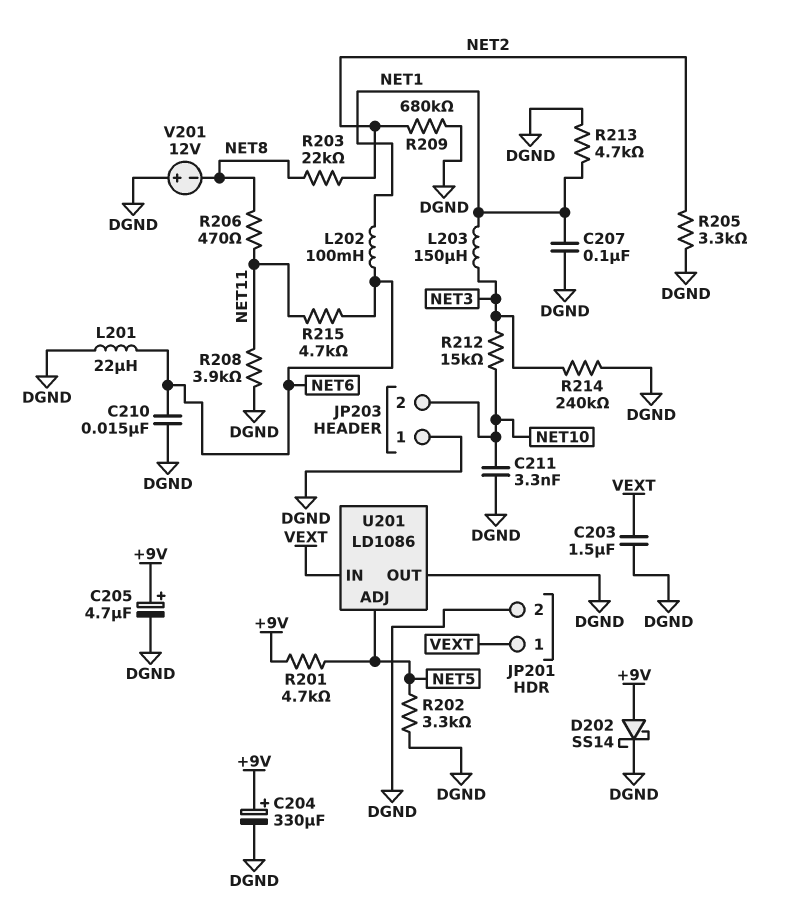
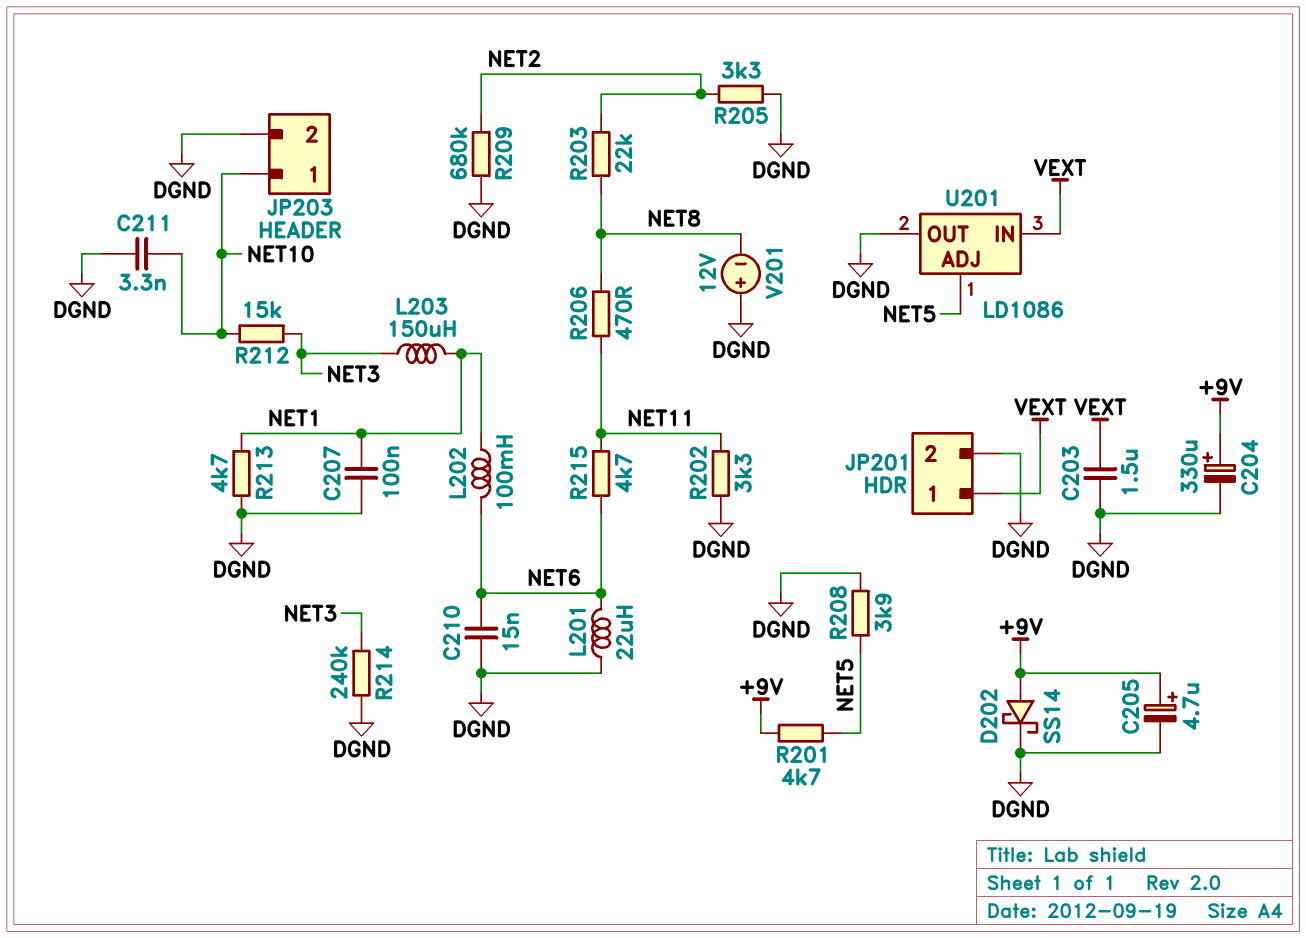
JP203 pin 1: DGND -> NET10
JP203 pin 2: NET10 -> DGND
R202: 3.3k (DGND, NET5) -> 3.3k (DGND, NET11)
R208: 3.9k (DGND, NET11) -> 3.9k (DGND, NET5)

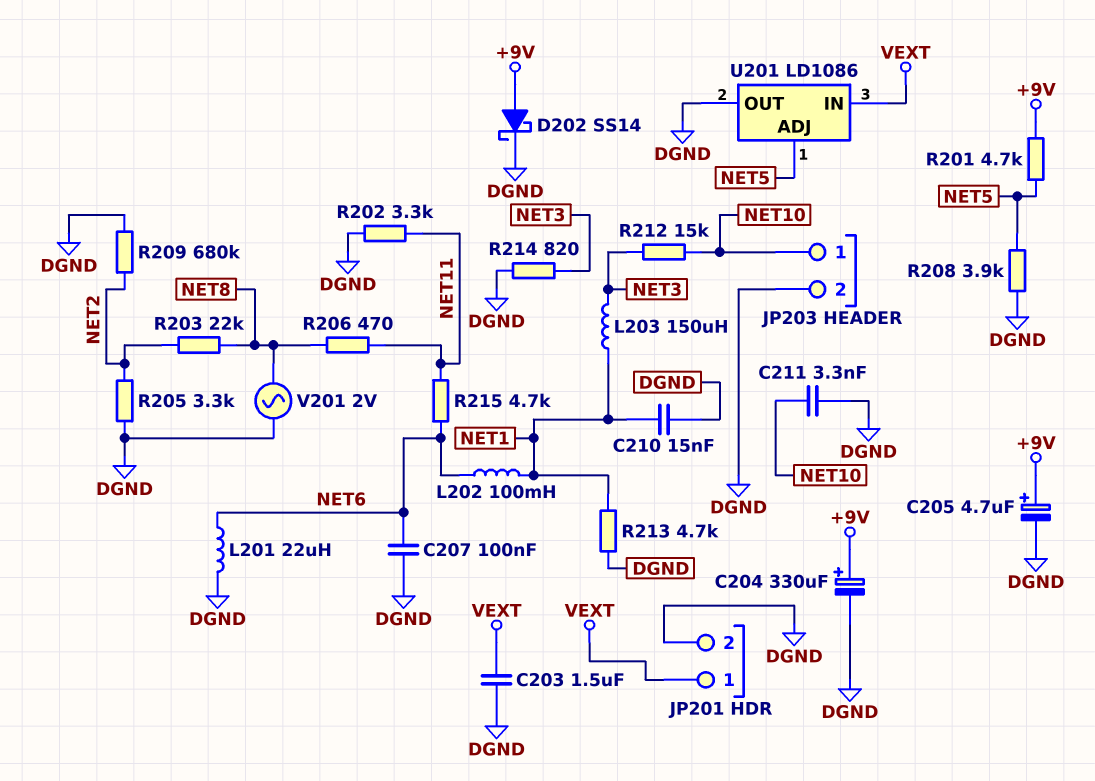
C207: 100nF (DGND, NET1) -> 100nF (DGND, NET6)
C210: 15nF (DGND, NET6) -> 15nF (DGND, NET1)
R214: 240k (DGND, NET3) -> 820 (DGND, NET3)
V201: 12V (plus DGND, minus NET8) -> AC 2V (DGND, NET8)

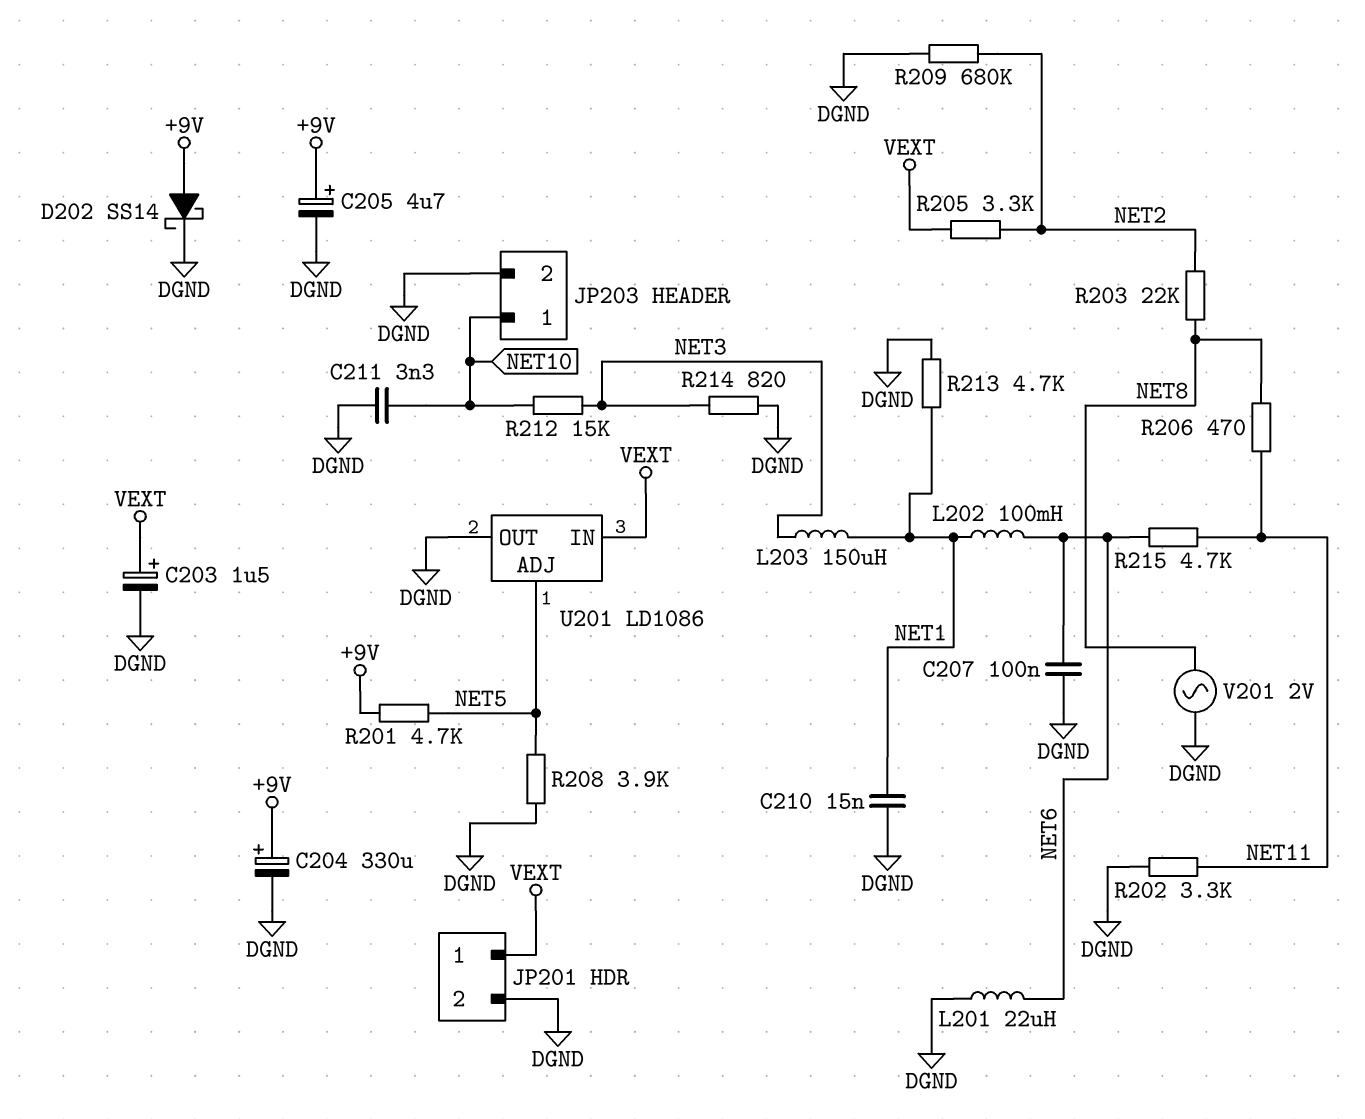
C203: 1.5uF (DGND, VEXT) -> 1.5uF (plus VEXT, minus DGND)
R205: 3.3k (DGND, NET2) -> 3.3k (NET2, VEXT)

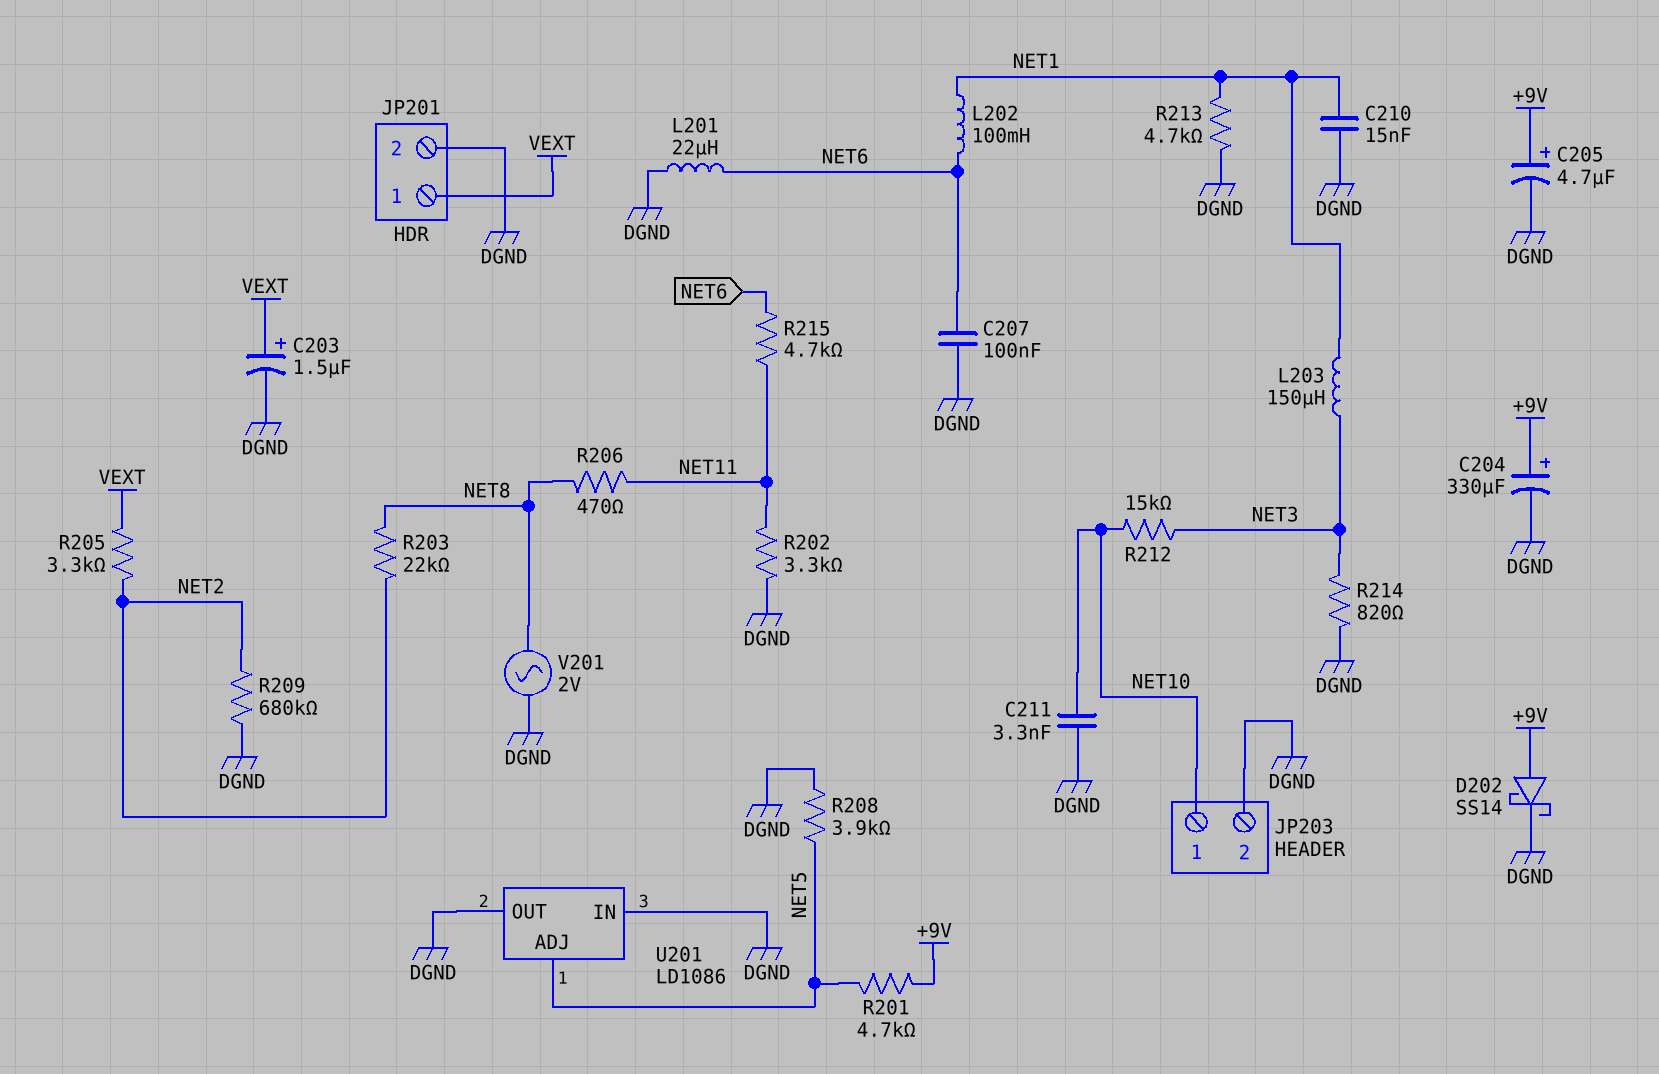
U201 pin IN: VEXT -> DGND

